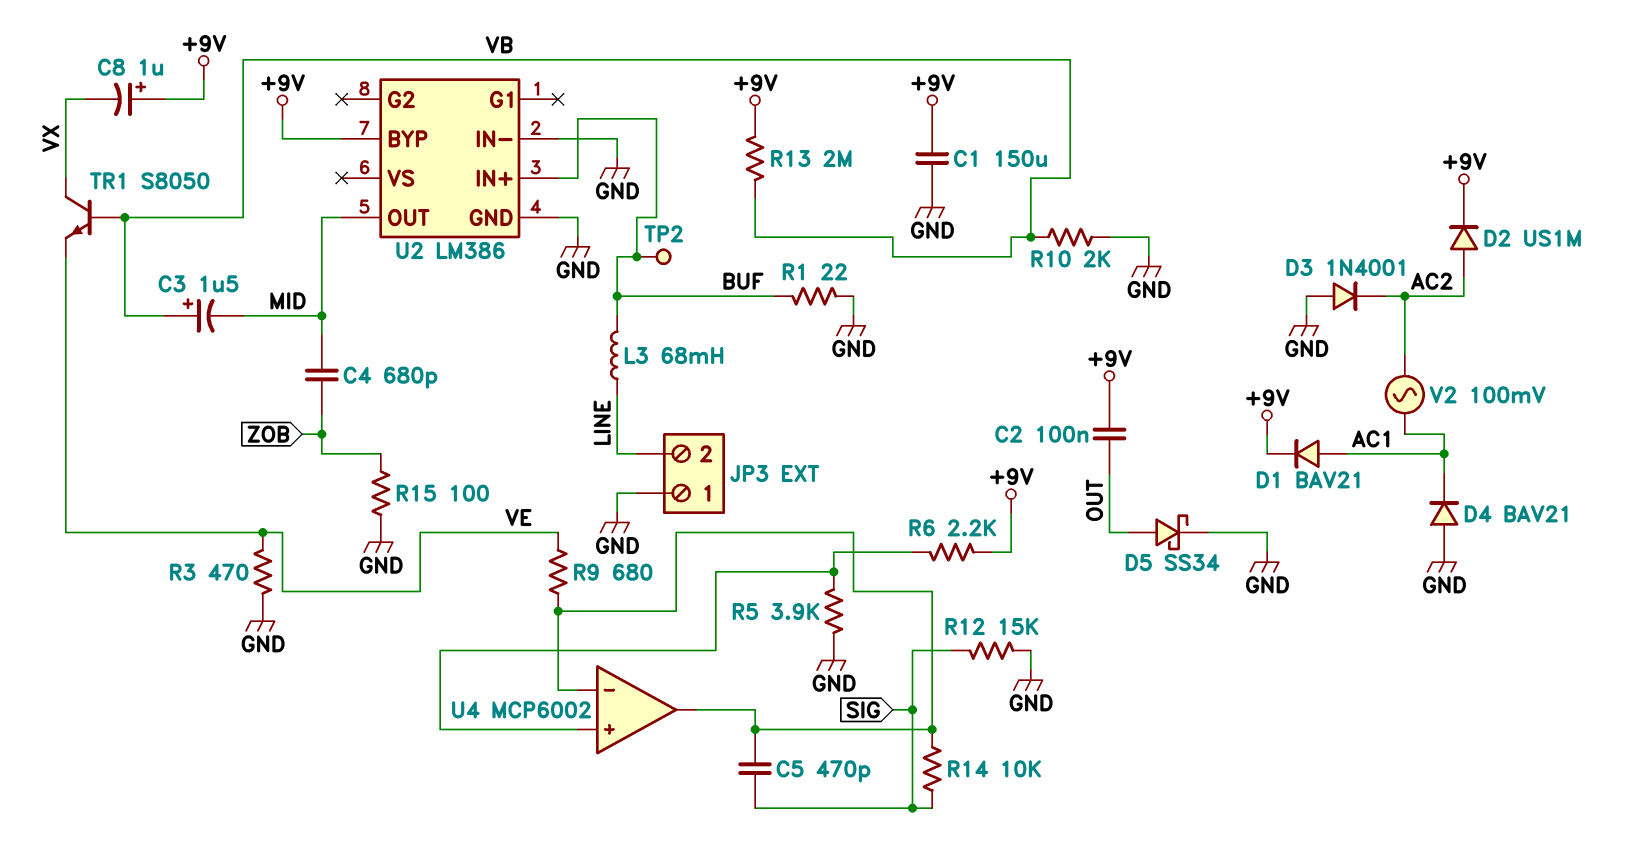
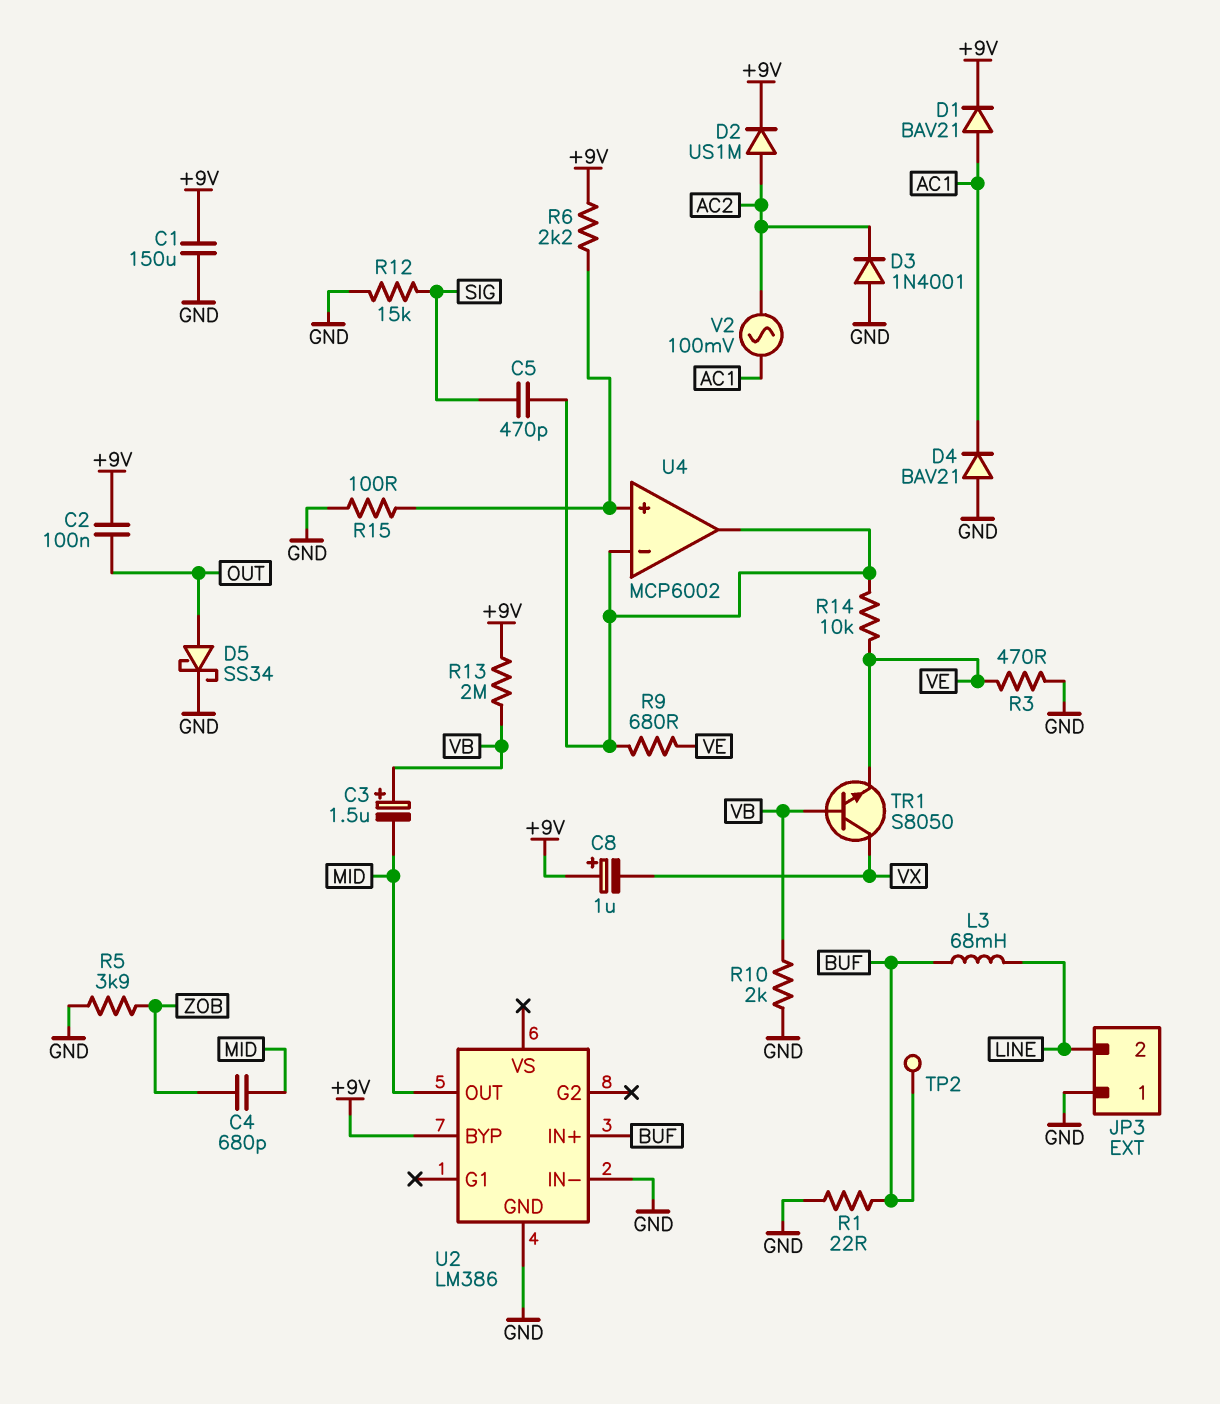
R5: 3.9k (GND, U4/in+) -> 3.9k (GND, ZOB)
R14: 10k (SIG, U4/in-) -> 10k (U4/in-, VE)
R15: 100 (GND, ZOB) -> 100 (GND, U4/in+)

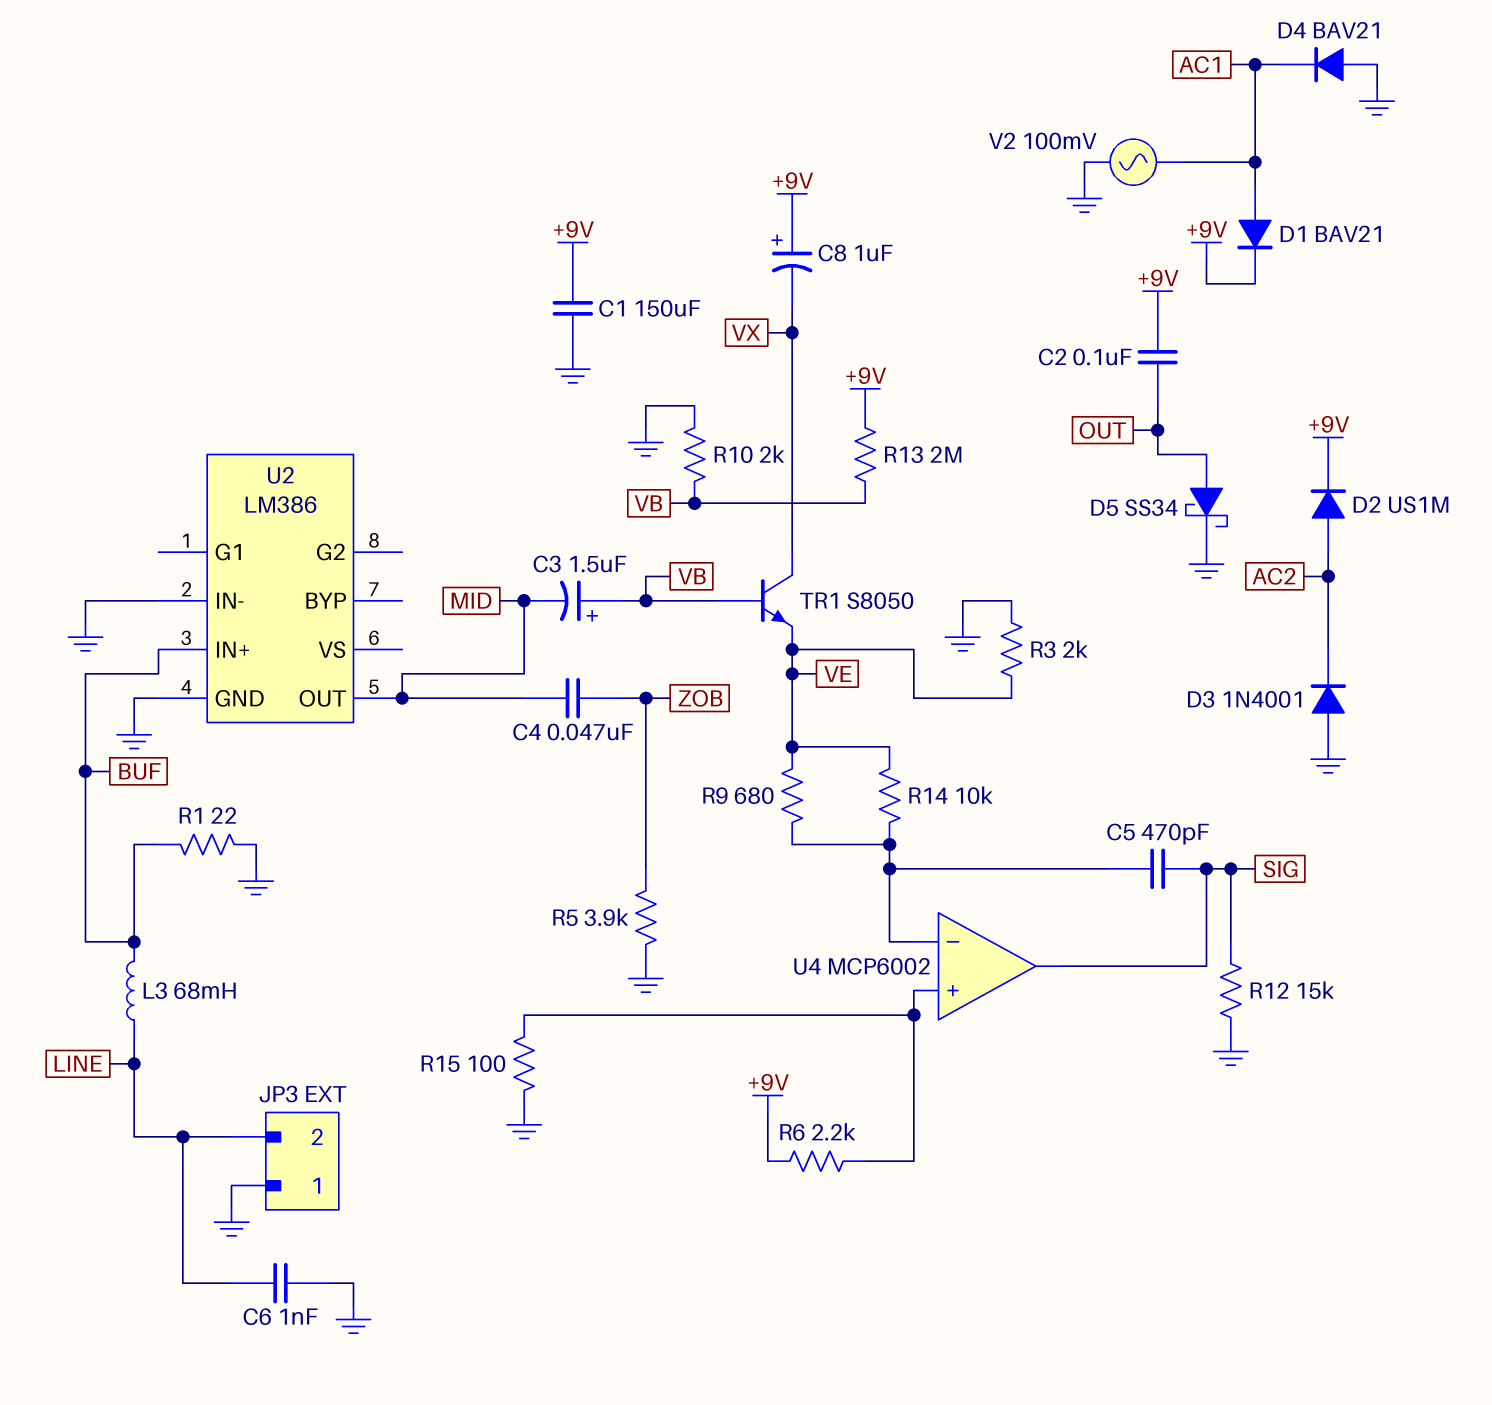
C4: 680pF (MID, ZOB) -> 47nF (MID, ZOB)
C6: none -> 1nF (GND, LINE)
R3: 470 (GND, VE) -> 2k (GND, VE)
TP2: test point (BUF) -> none
U2 pin BYP: +9V -> none
U4 pin out: U4/in- -> SIG
V2: AC 100mV (AC1, AC2) -> AC 100mV (AC1, GND)

